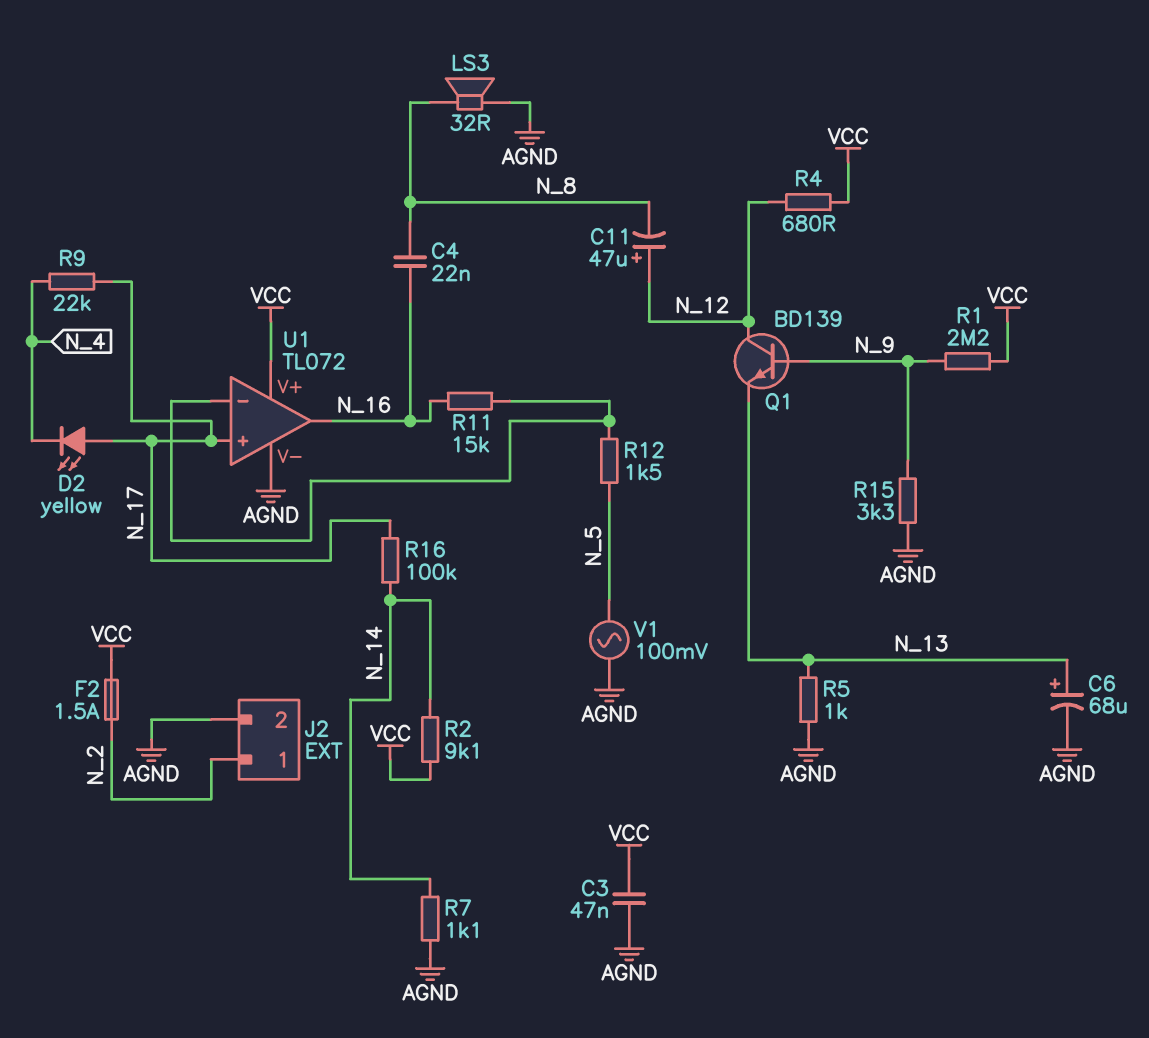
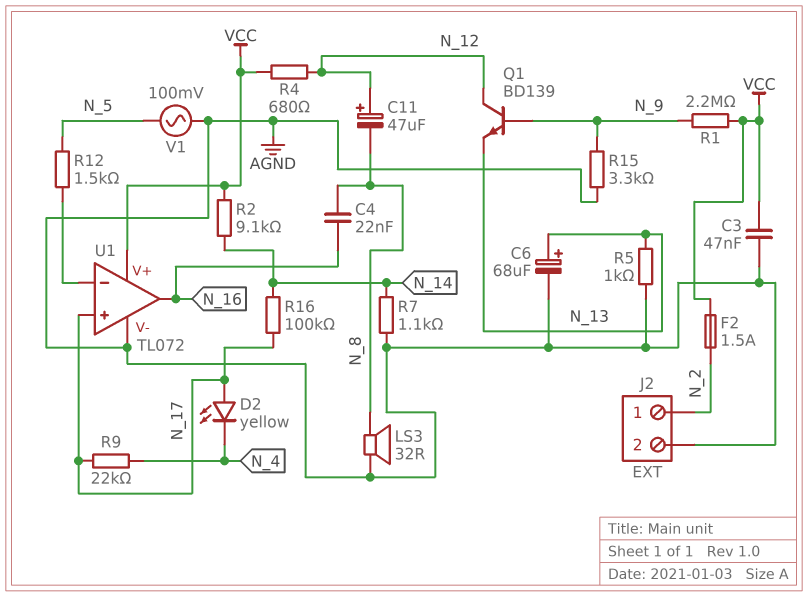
R11: 15k (N_16, U1/in-) -> none

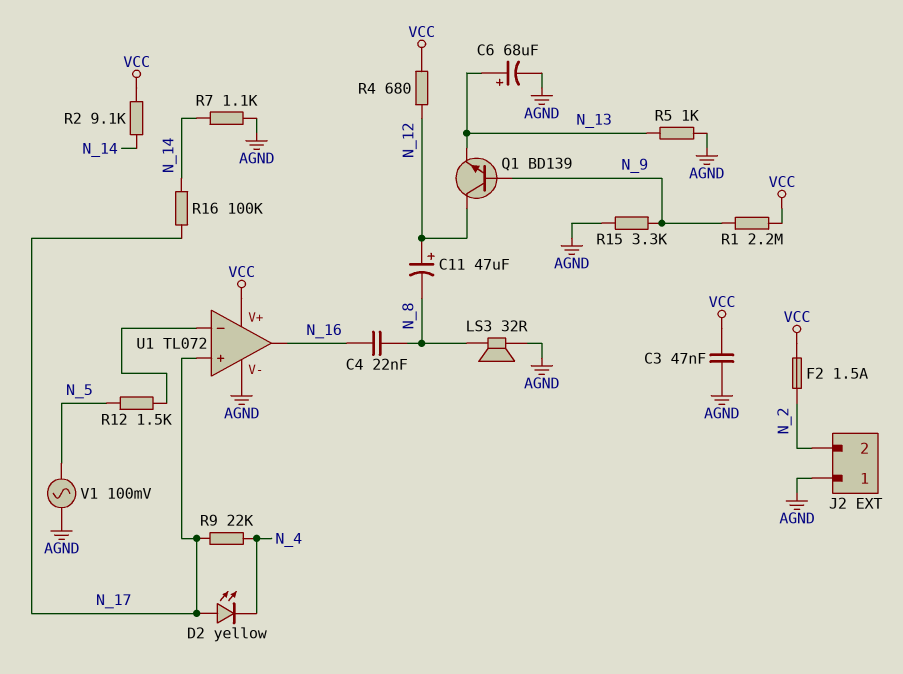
J2 pin 1: N_2 -> AGND
J2 pin 2: AGND -> N_2

